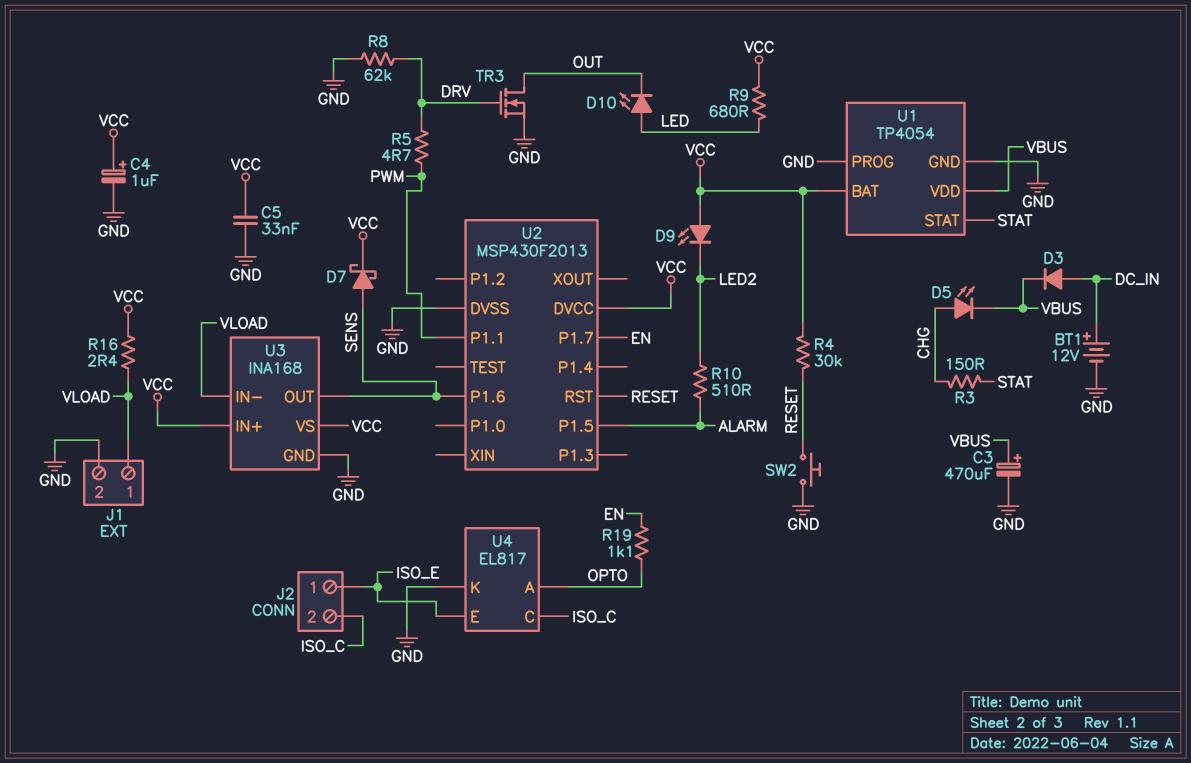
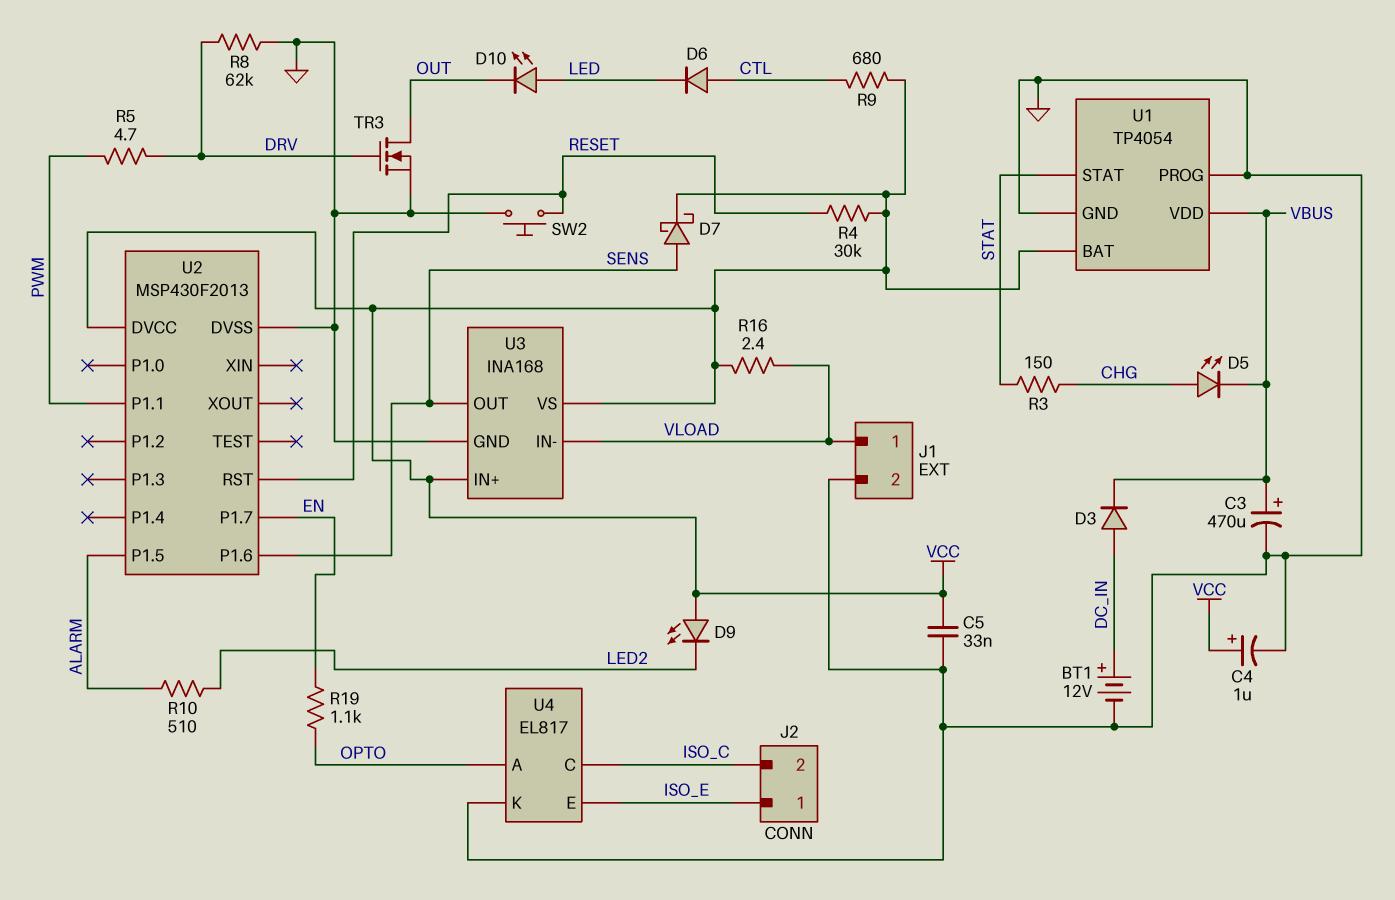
D6: none -> diode (A CTL, K LED)
R9: 680 (LED, VCC) -> 680 (CTL, VCC)

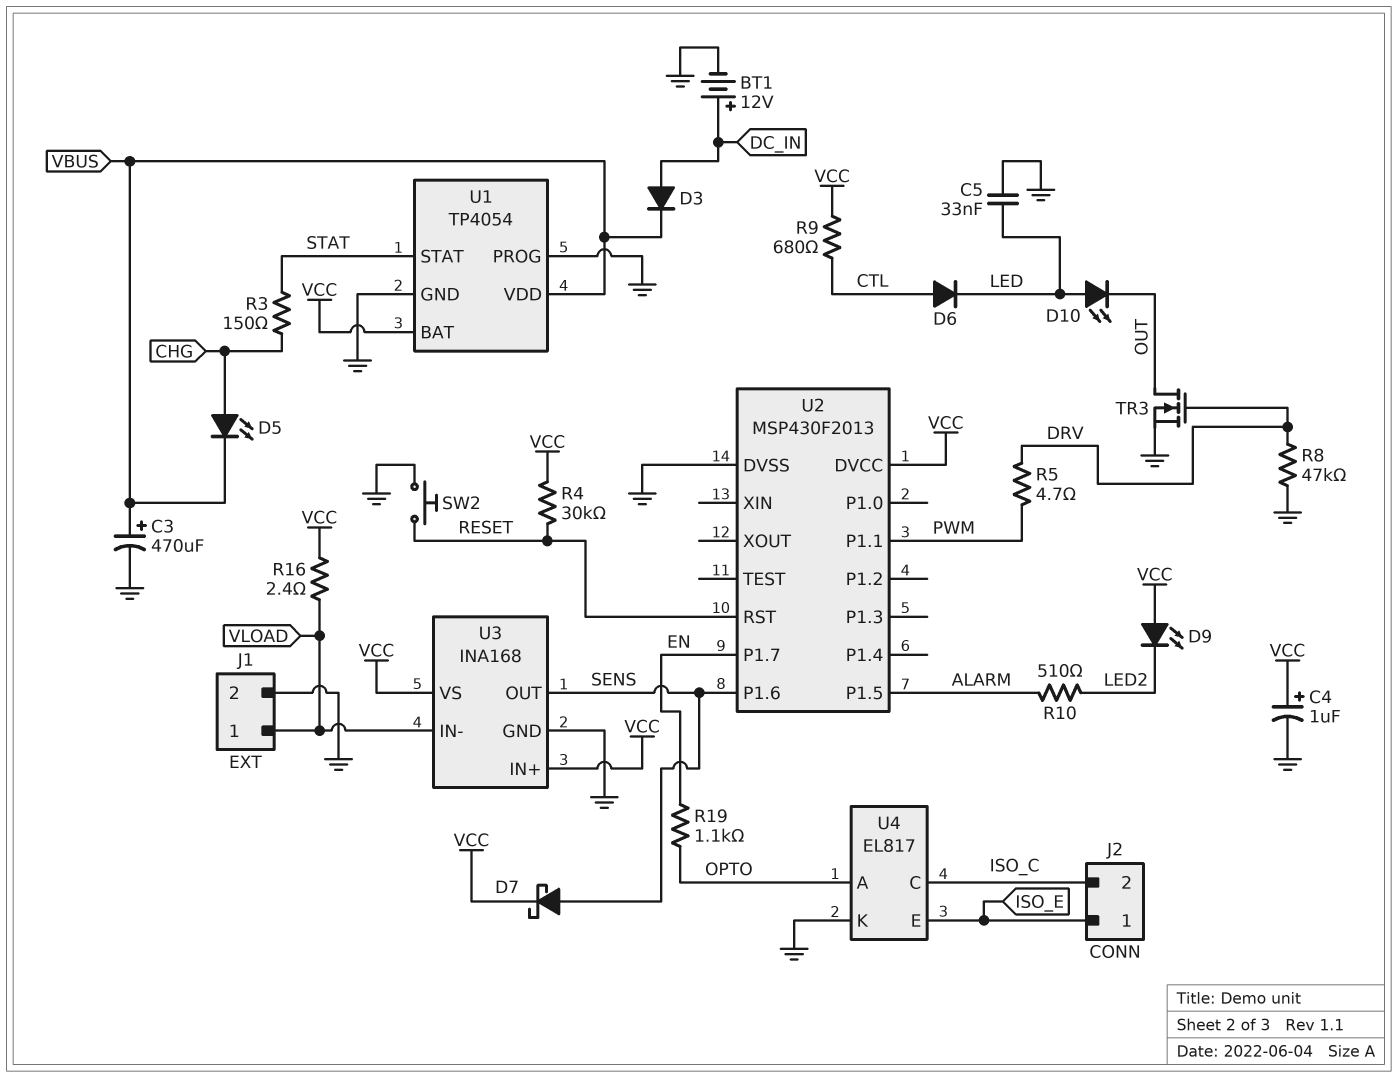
C5: 33nF (GND, VCC) -> 33nF (GND, LED)
R8: 62k (DRV, GND) -> 47k (DRV, GND)

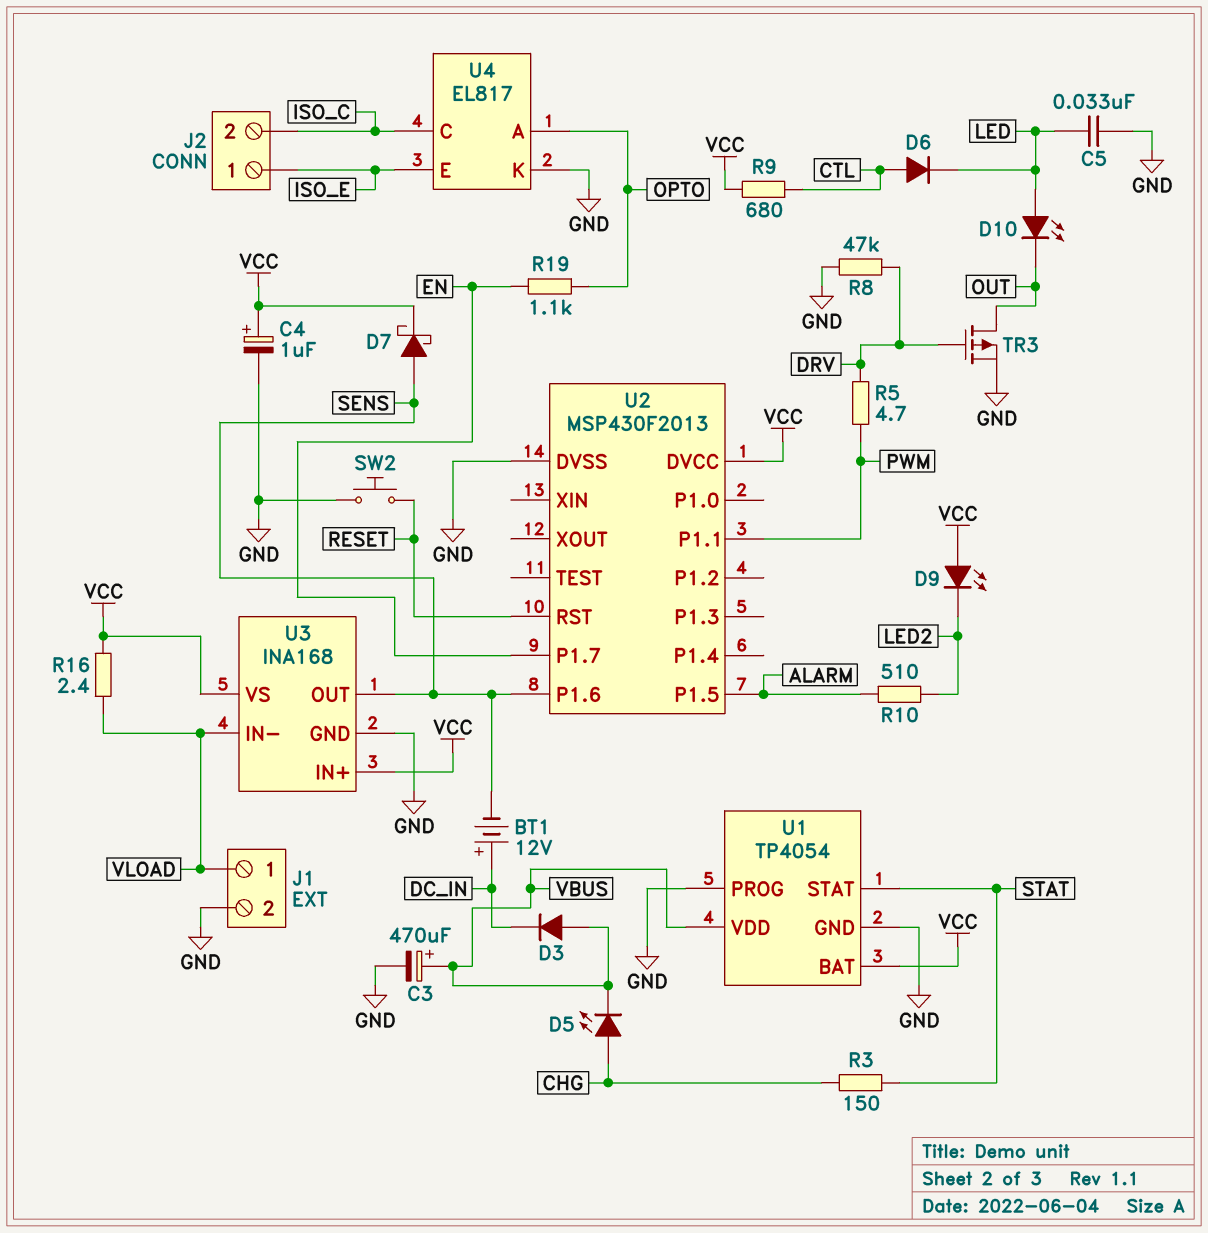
BT1: 12V (plus DC_IN, minus GND) -> 12V (plus DC_IN, minus SENS)
D3: diode (A DC_IN, K VBUS) -> diode (A VBUS, K DC_IN)
R4: 30k (RESET, VCC) -> none
TR3: NMOS (G DRV, D OUT, S GND) -> PMOS (G DRV, D OUT, S GND)

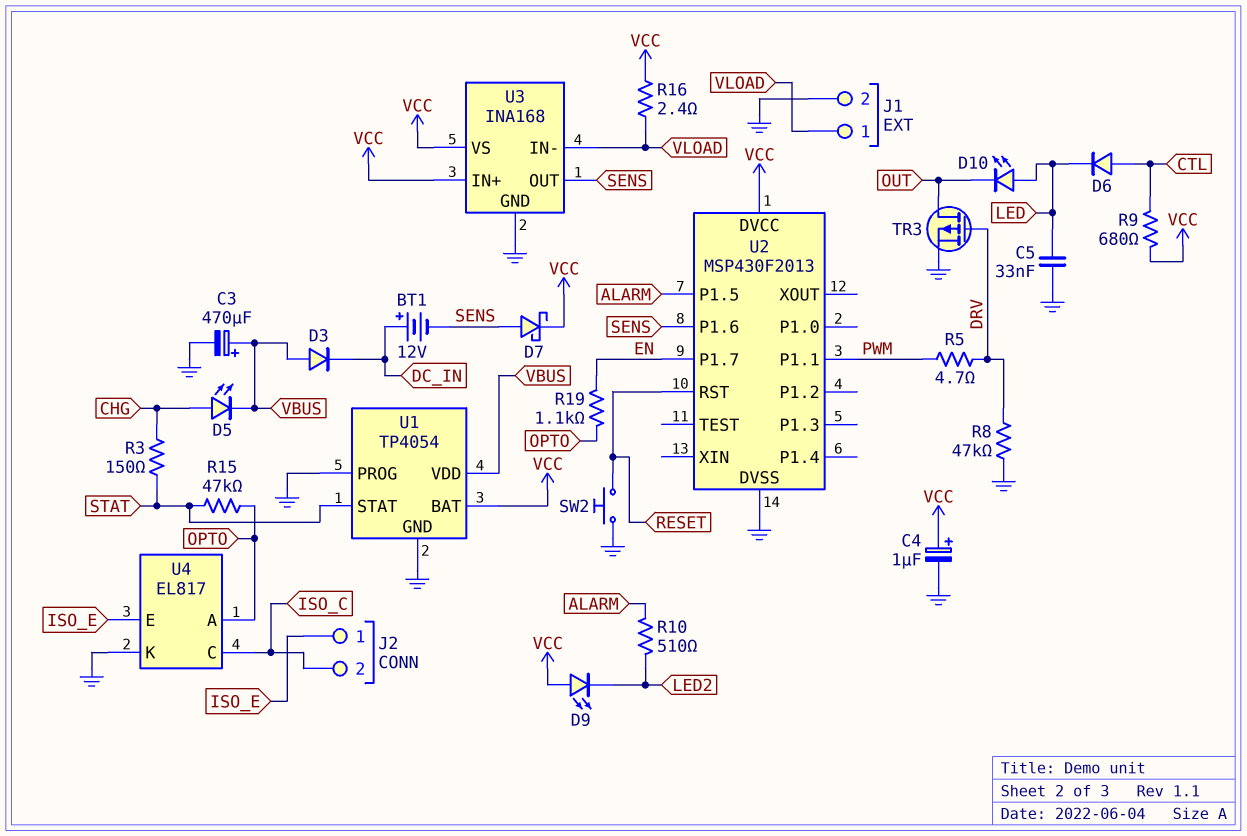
R15: none -> 47k (OPTO, STAT)

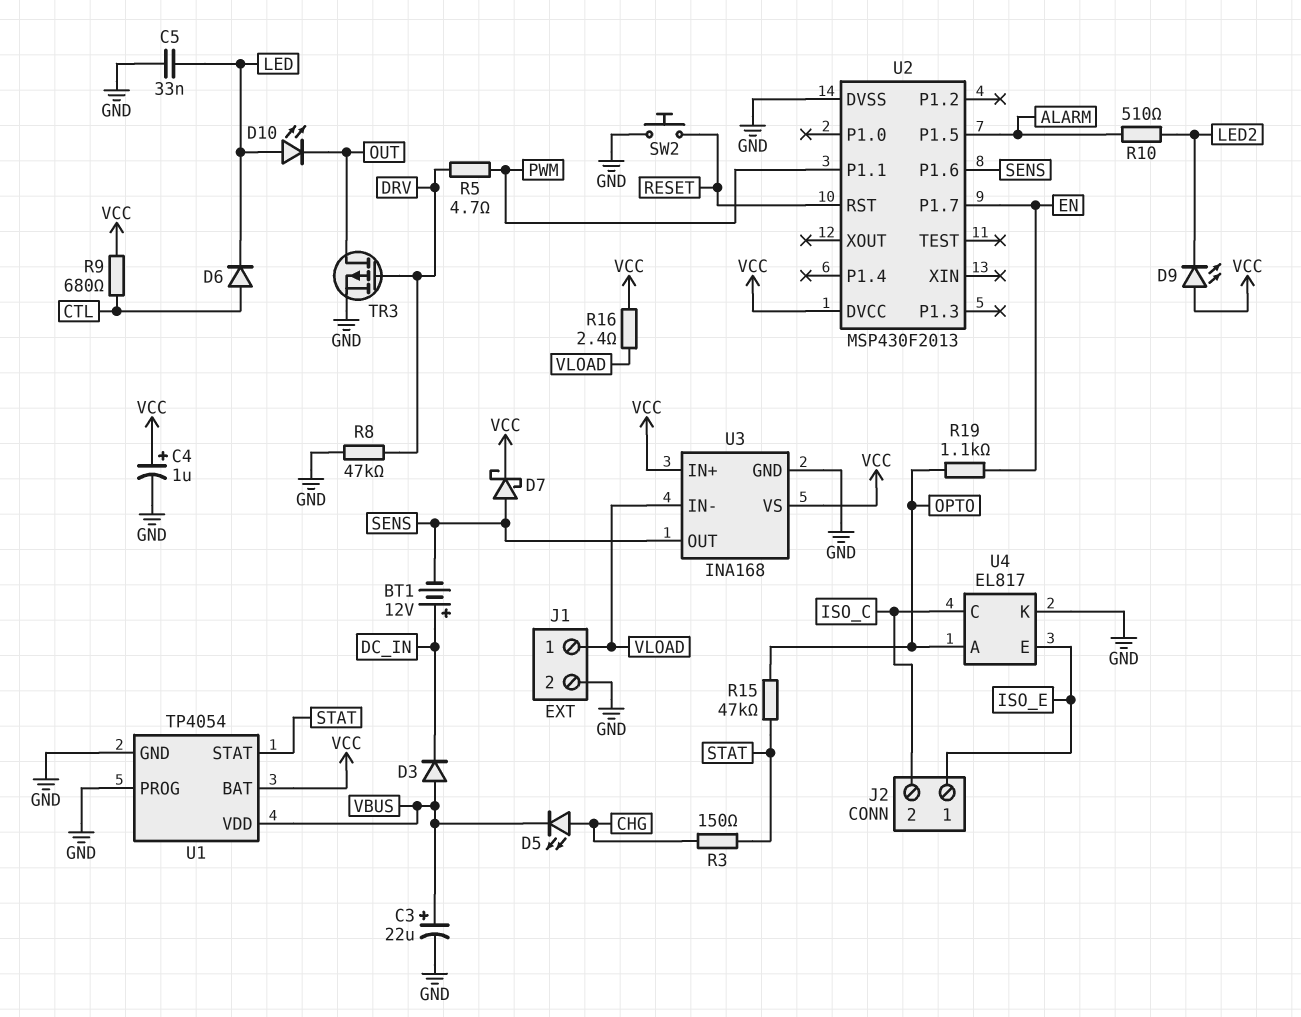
C3: 470uF (plus VBUS, minus GND) -> 22uF (plus VBUS, minus GND)

